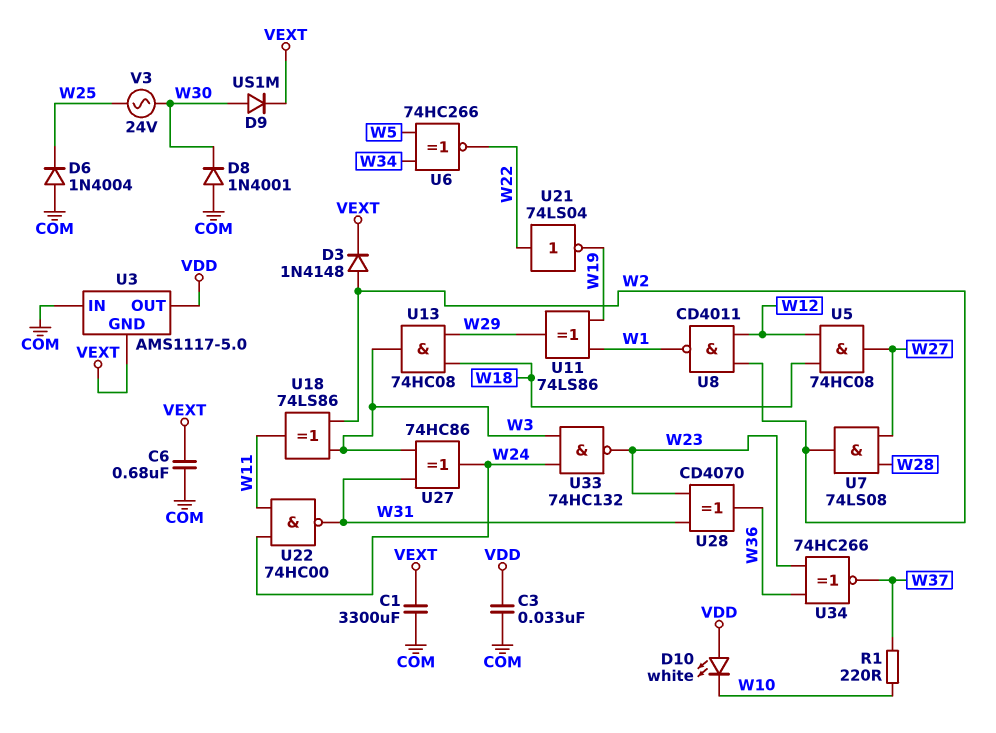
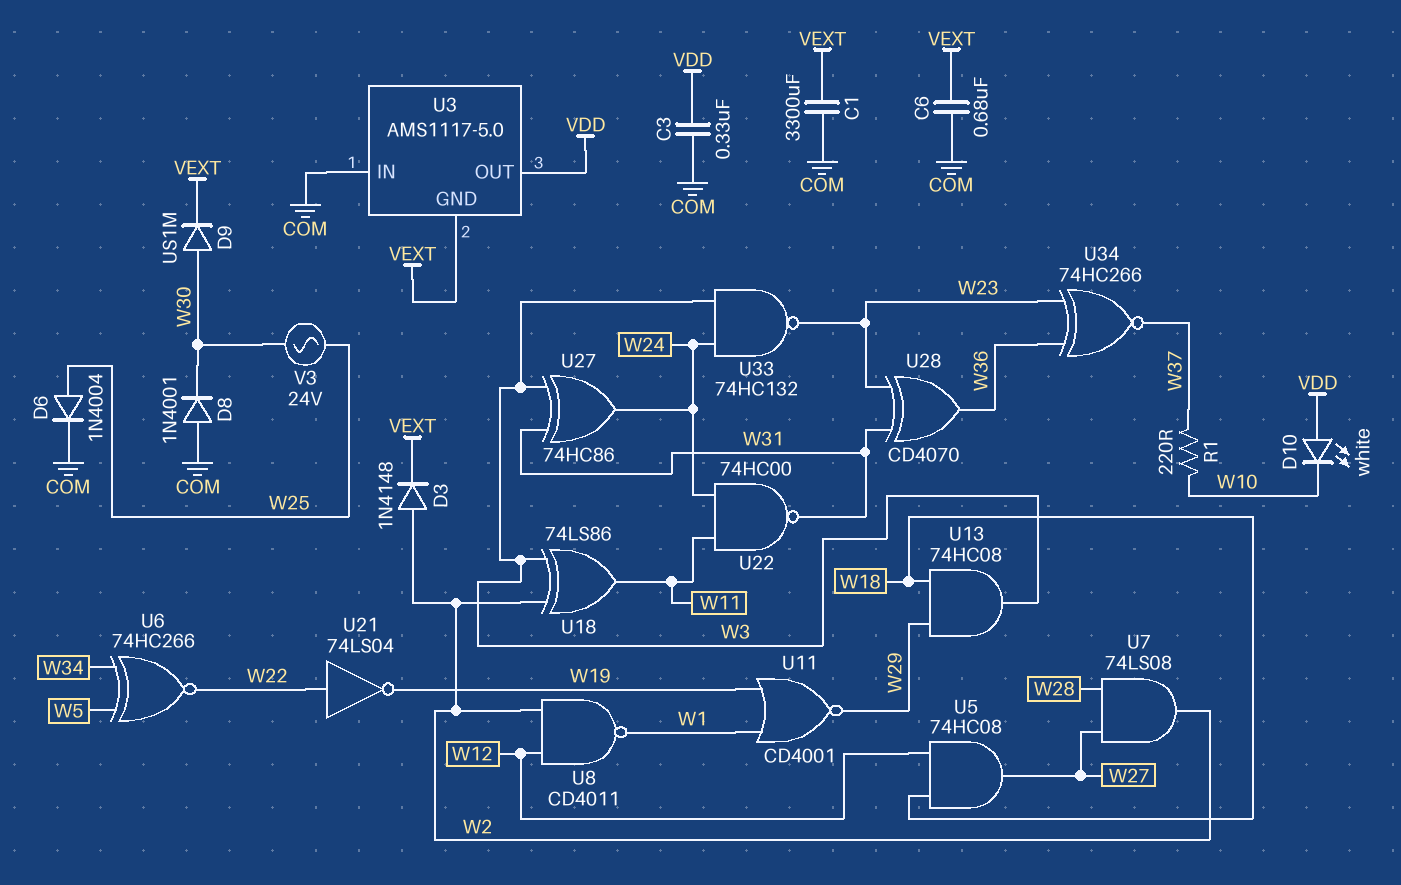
C3: 33nF (COM, VDD) -> 330nF (COM, VDD)
D6: diode 1N4004 (A COM, K W25) -> diode 1N4004 (A W25, K COM)
U11: XOR 74LS86 (in W1, in W19, out W29) -> NOR CD4001 (in W1, in W19, out W29)

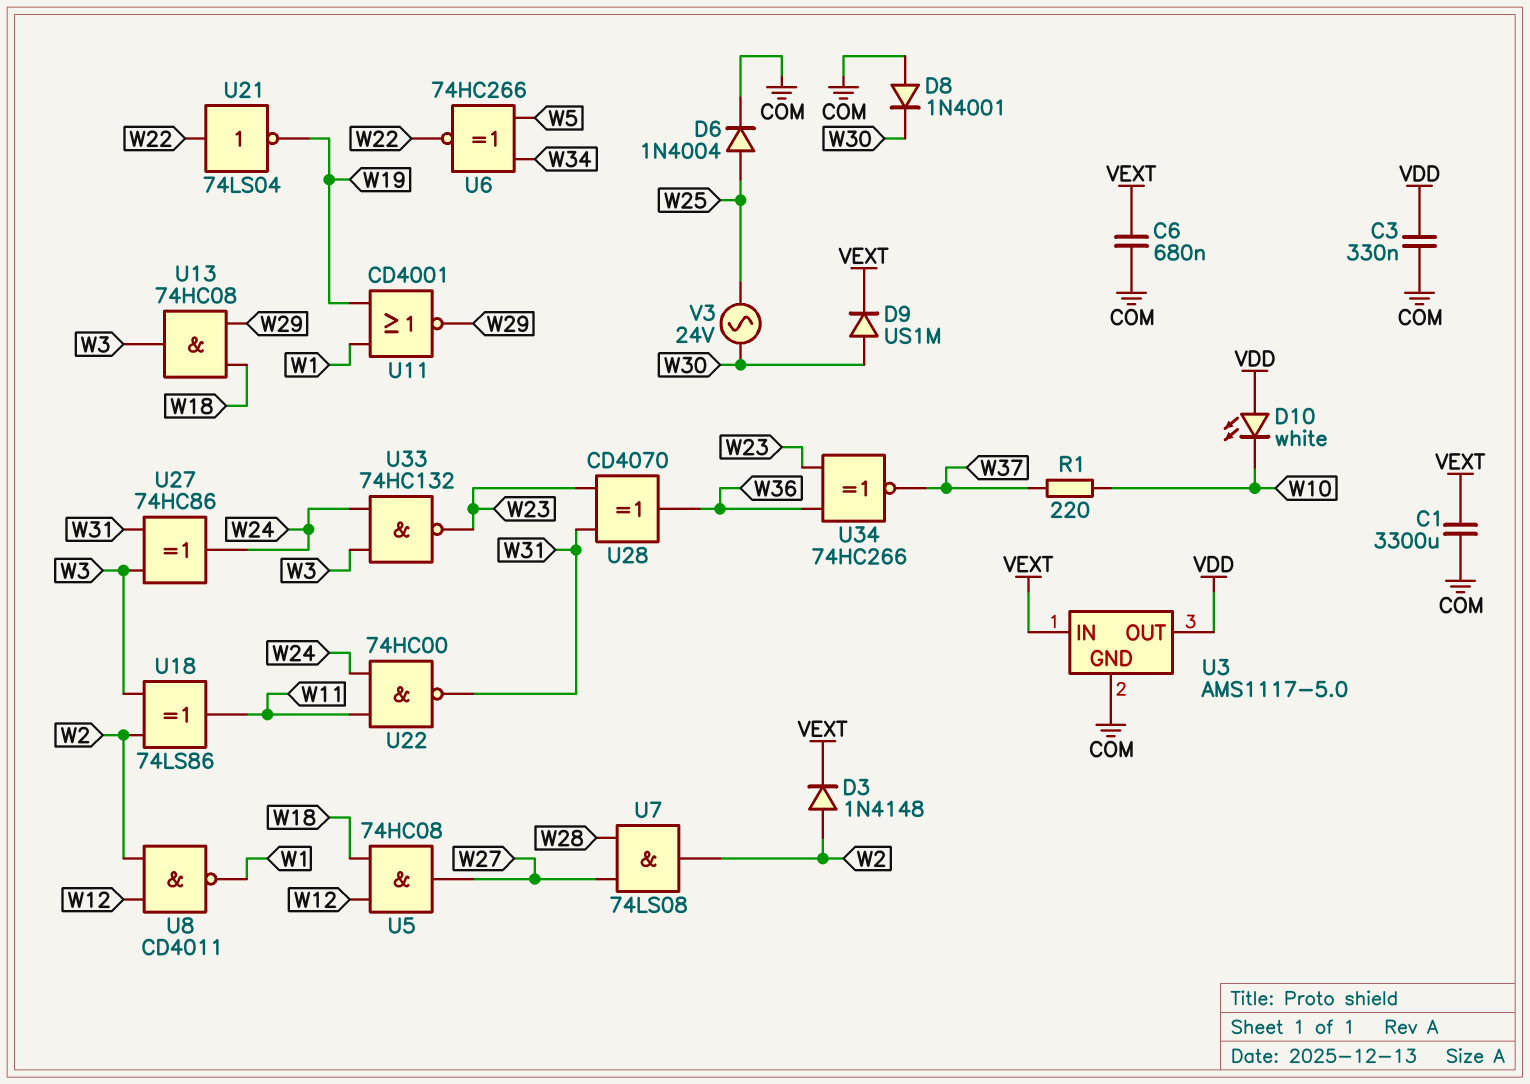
U3 pin GND: VEXT -> COM
U3 pin IN: COM -> VEXT

